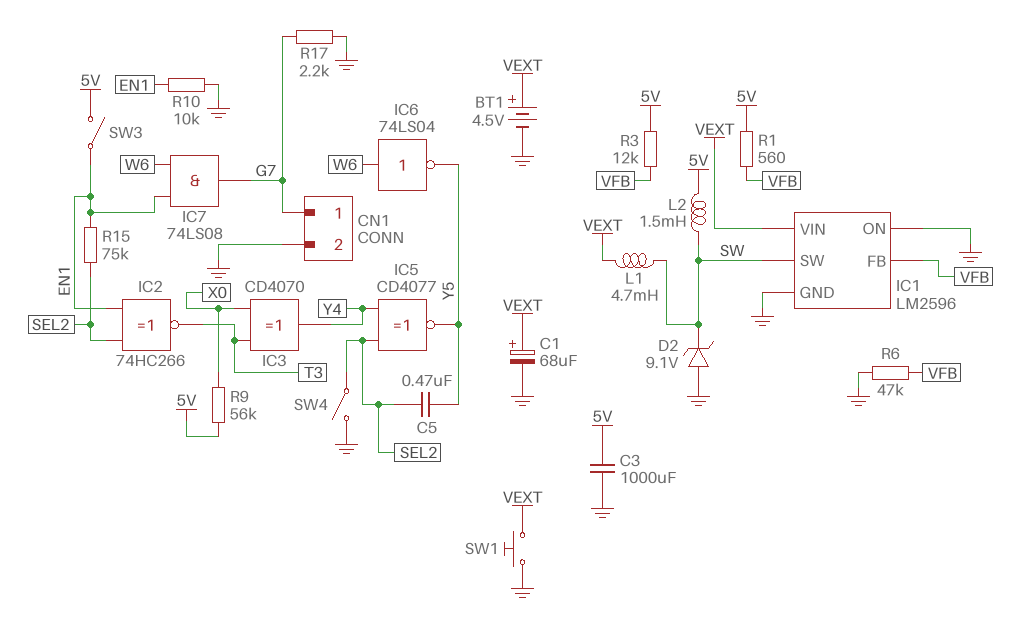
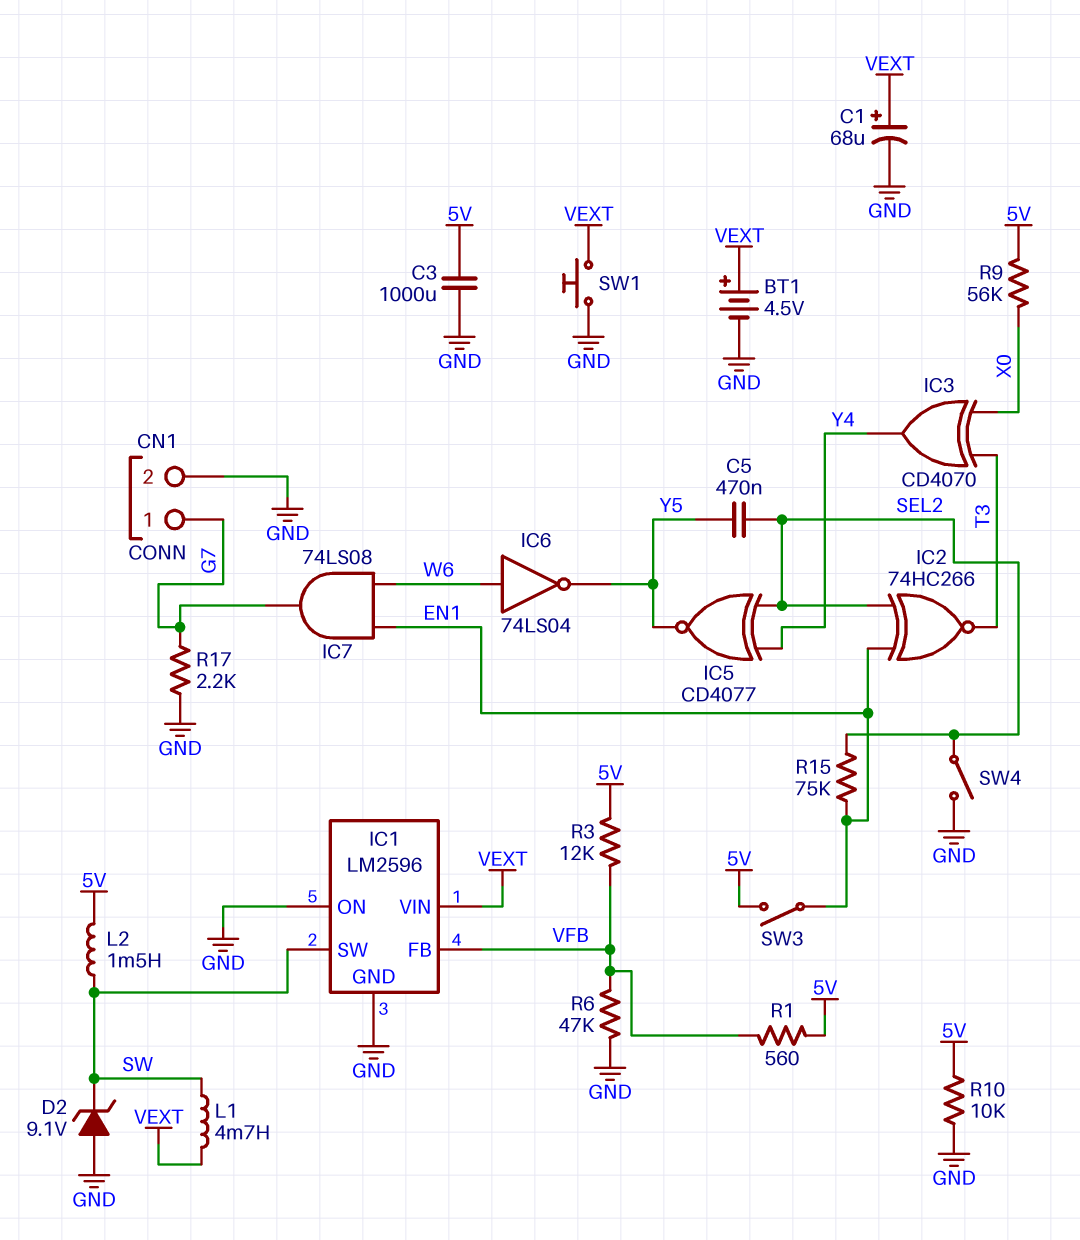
R10: 10k (EN1, GND) -> 10k (5V, GND)

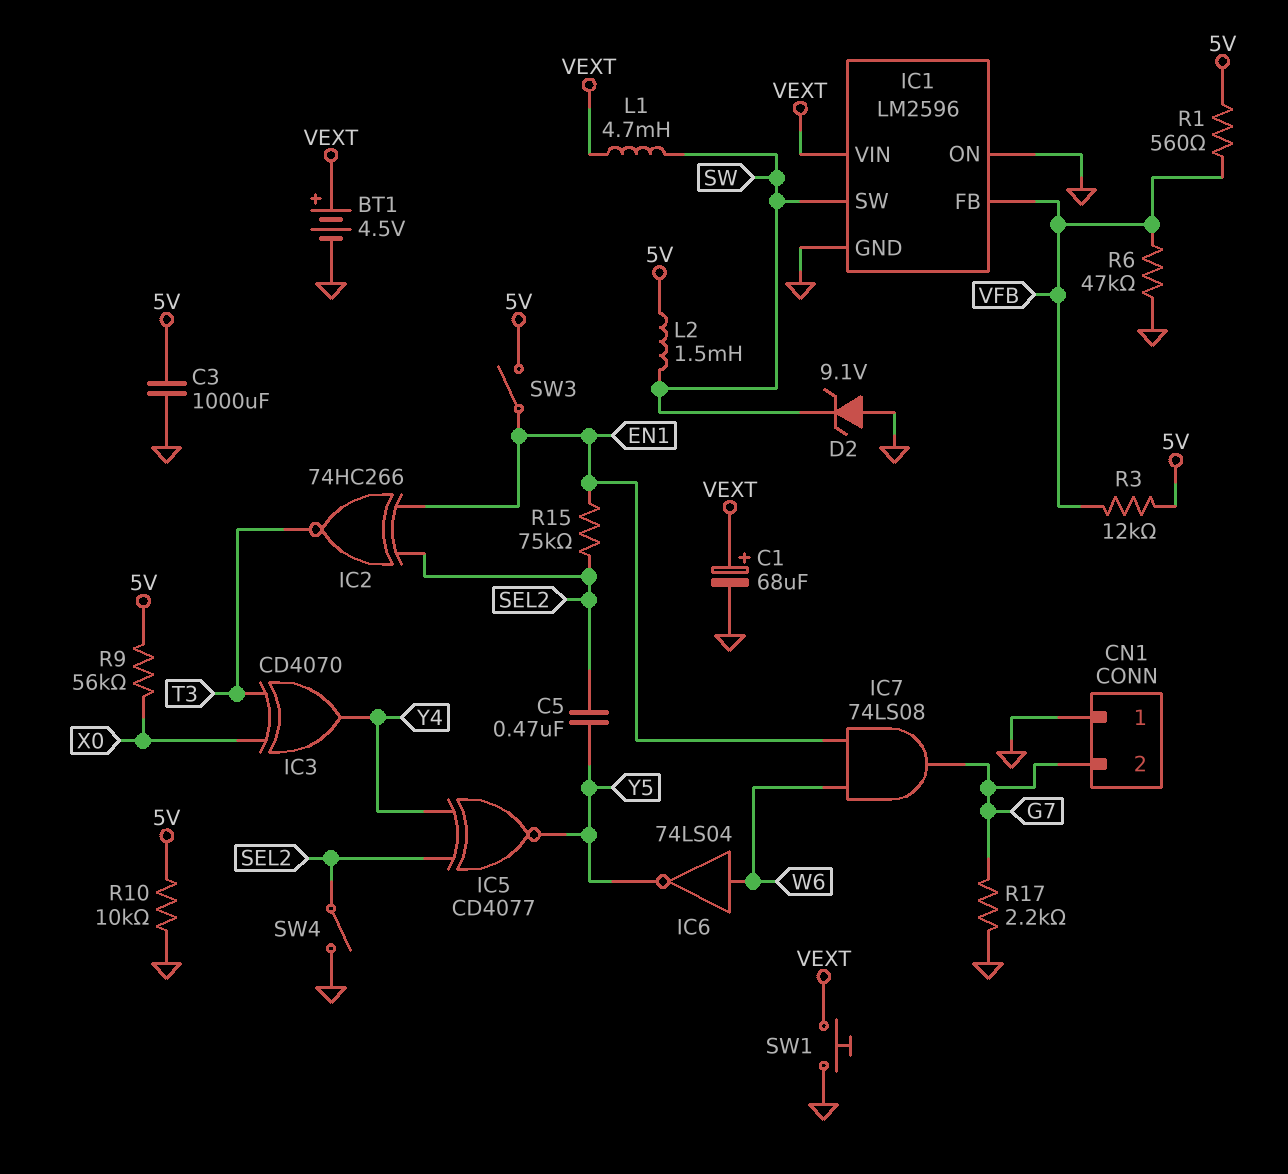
CN1 pin 1: G7 -> GND
CN1 pin 2: GND -> G7

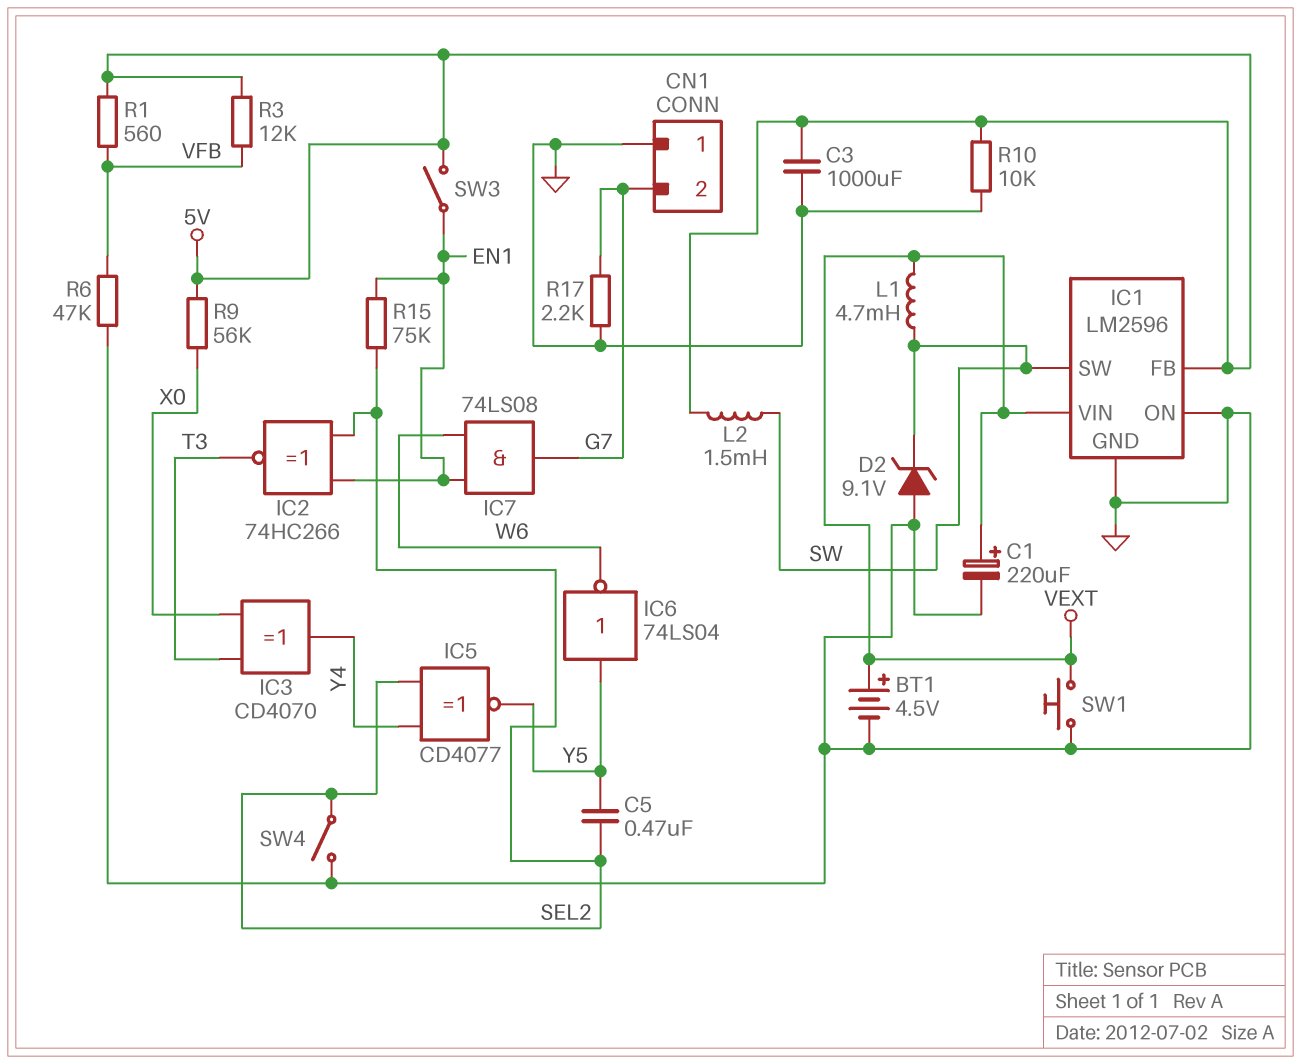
C1: 68uF (plus VEXT, minus GND) -> 220uF (plus VEXT, minus GND)
IC1 pin FB: VFB -> 5V
IC6: NOT 74LS04 (in W6, out Y5) -> NOT 74LS04 (in Y5, out W6)

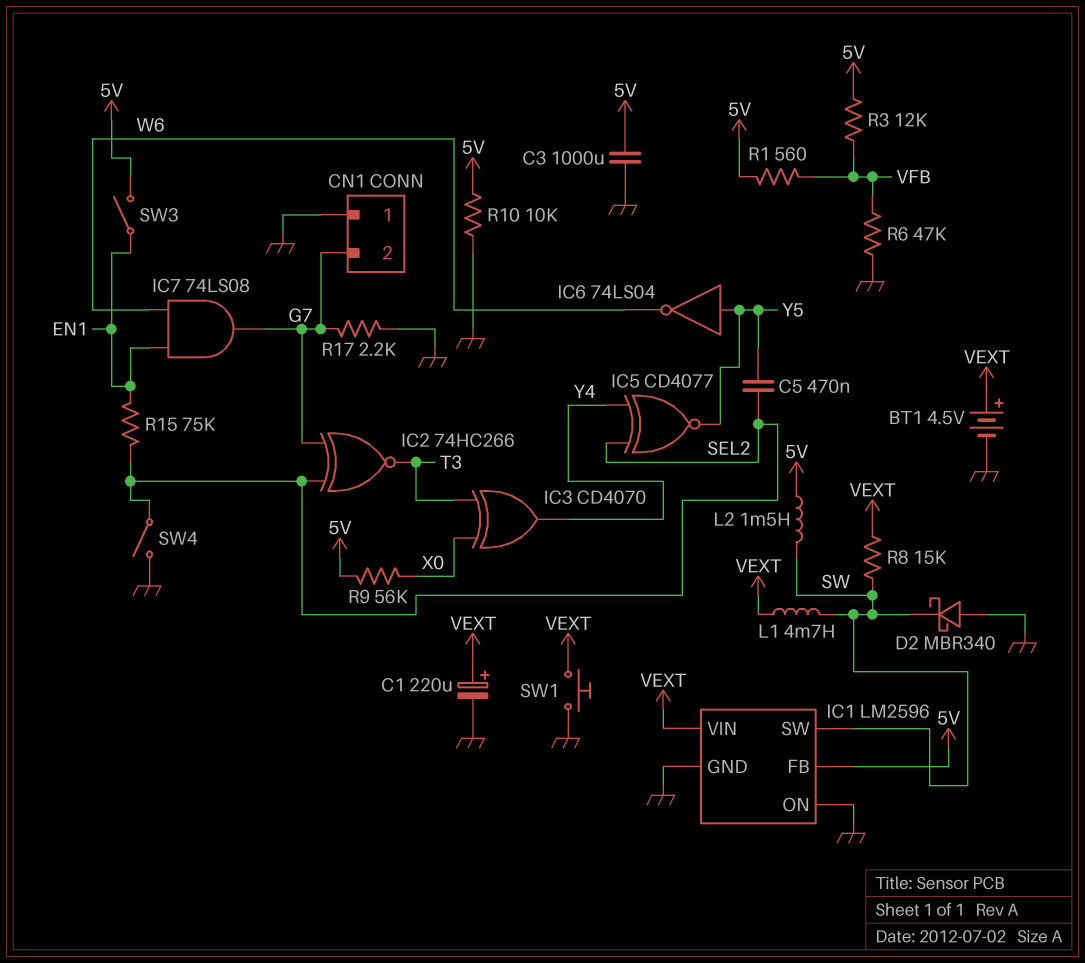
D2: zener 9.1V (A GND, K SW) -> schottky MBR340 (A GND, K SW)
IC2: XNOR 74HC266 (in EN1, in SEL2, out T3) -> XNOR 74HC266 (in G7, in SEL2, out T3)
R8: none -> 15k (SW, VEXT)

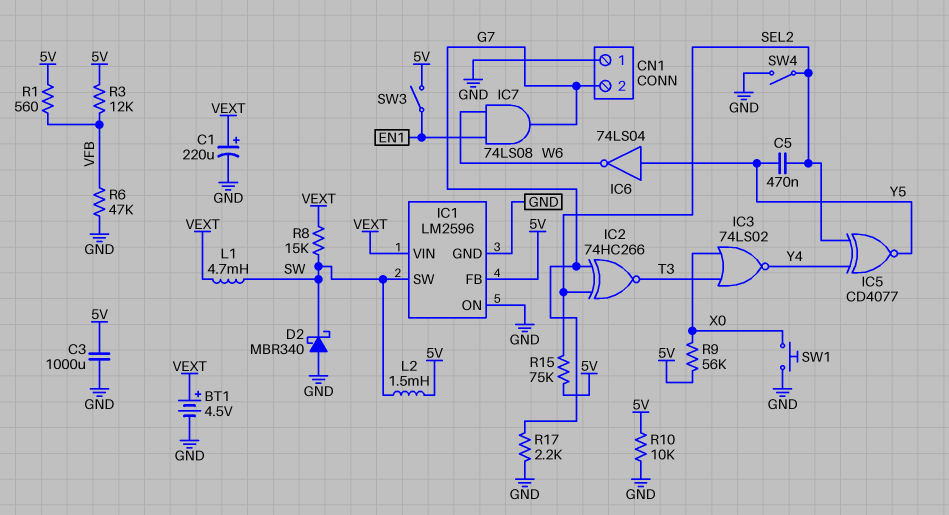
IC3: XOR CD4070 (in T3, in X0, out Y4) -> NOR 74LS02 (in T3, in X0, out Y4)
R15: 75k (EN1, SEL2) -> 75k (5V, SEL2)
SW1: button (GND, VEXT) -> button (GND, X0)

